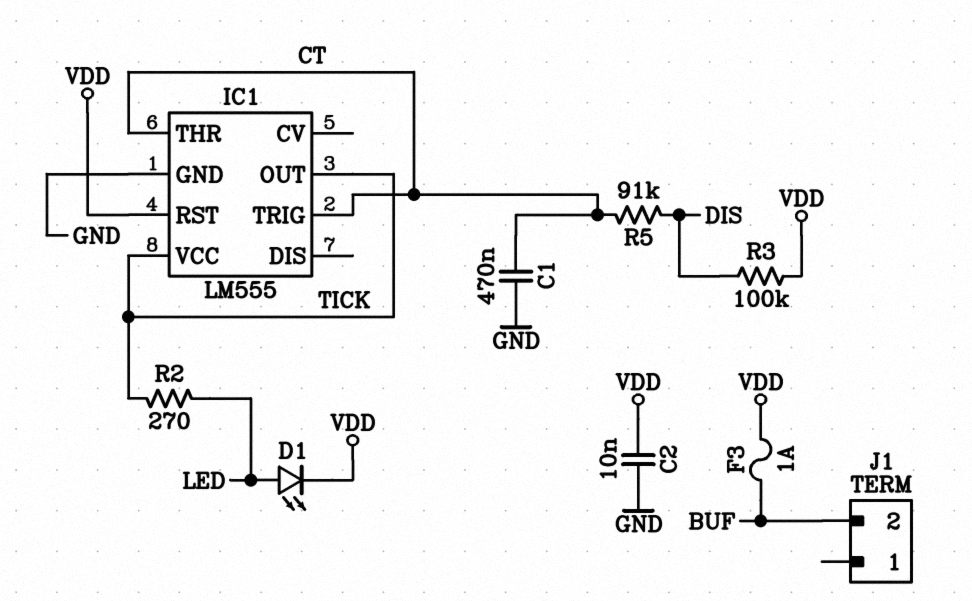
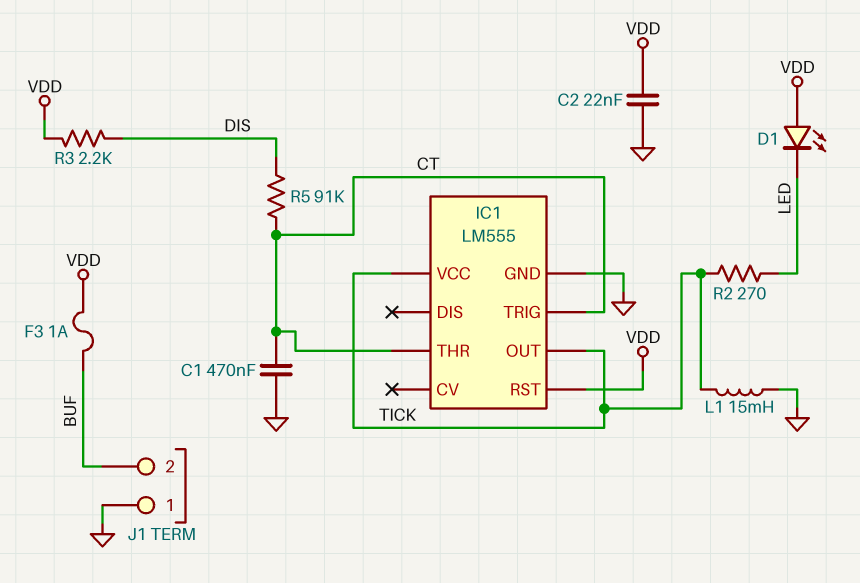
C2: 10nF (GND, VDD) -> 22nF (GND, VDD)
D1: LED (A LED, K VDD) -> LED (A VDD, K LED)
J1 pin 1: none -> GND
L1: none -> 15mH (GND, TICK)
R3: 100k (DIS, VDD) -> 2.2k (DIS, VDD)

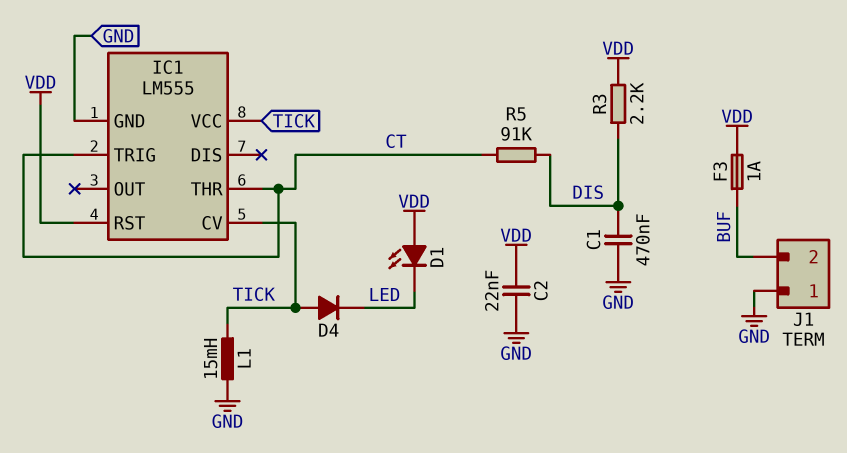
C1: 470nF (CT, GND) -> 470nF (DIS, GND)
D4: none -> diode (A TICK, K LED)
IC1 pin CV: none -> TICK
IC1 pin OUT: TICK -> none
R2: 270 (LED, TICK) -> none

